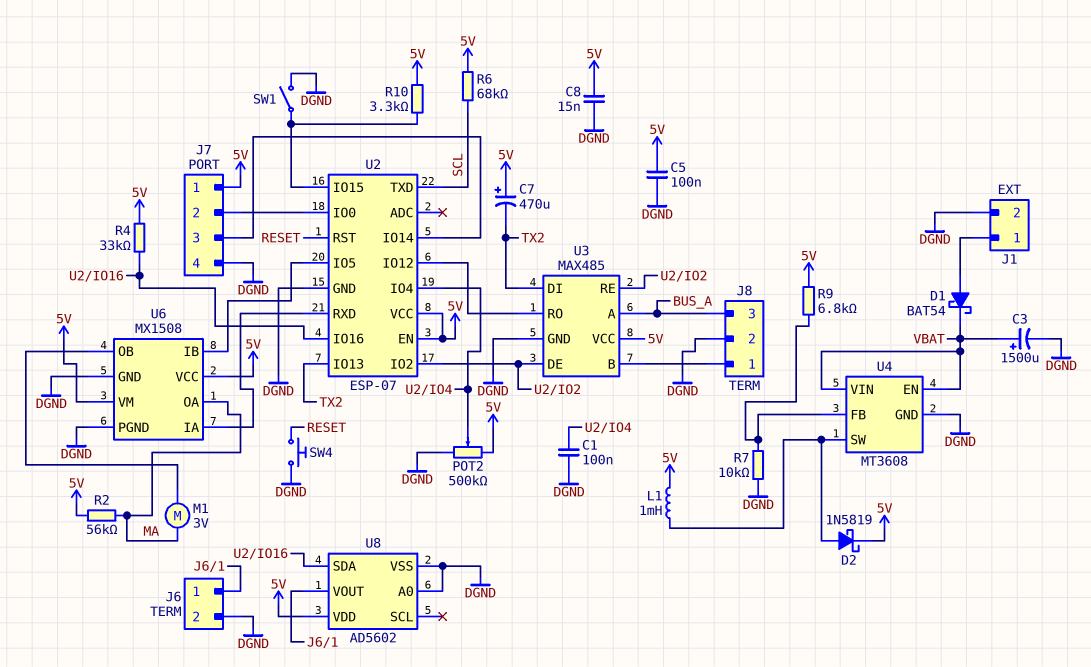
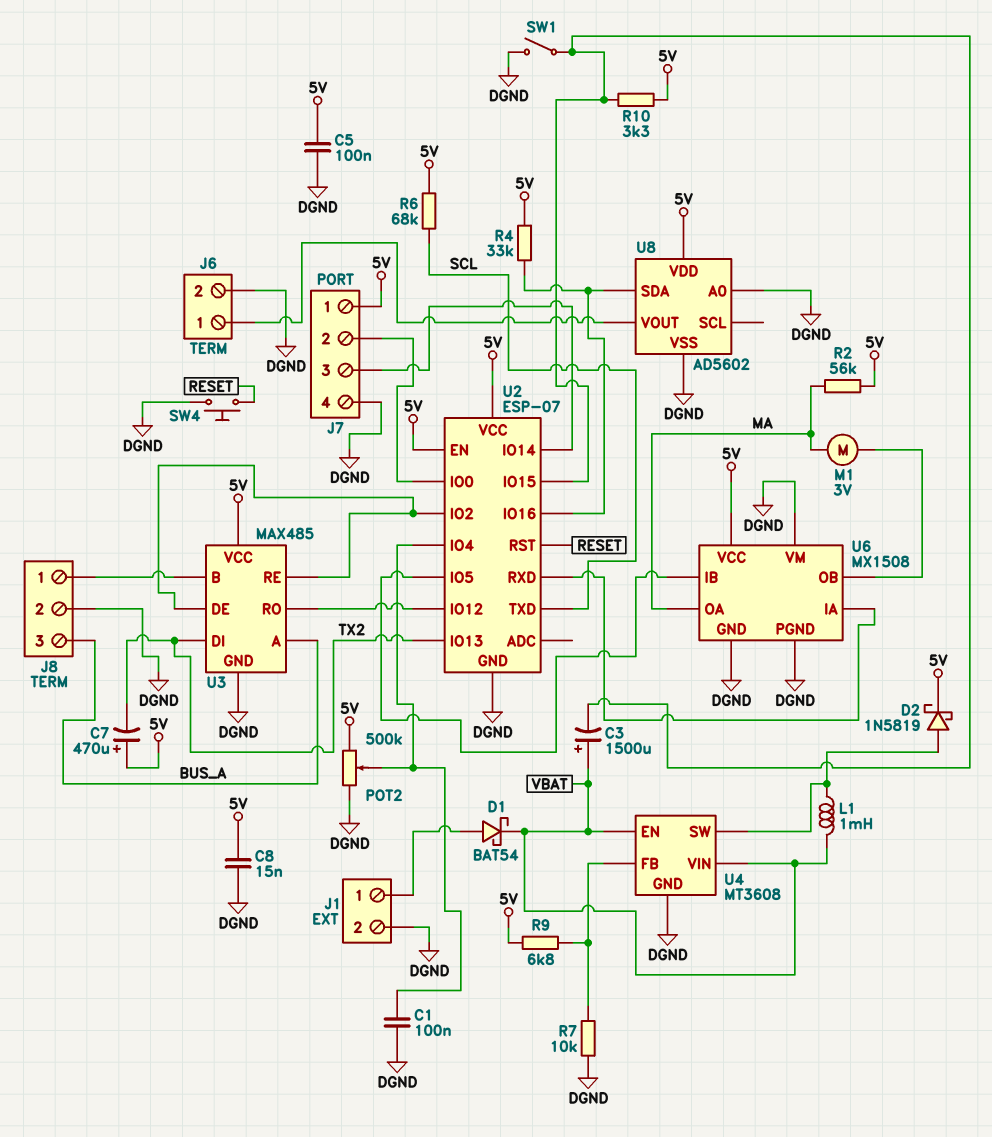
C3: 1500uF (plus VBAT, minus DGND) -> 1500uF (plus VBAT, minus U2/IO15)
L1: 1mH (5V, U4/SW) -> 1mH (U4/SW, VBAT)
U6 pin VM: 5V -> DGND

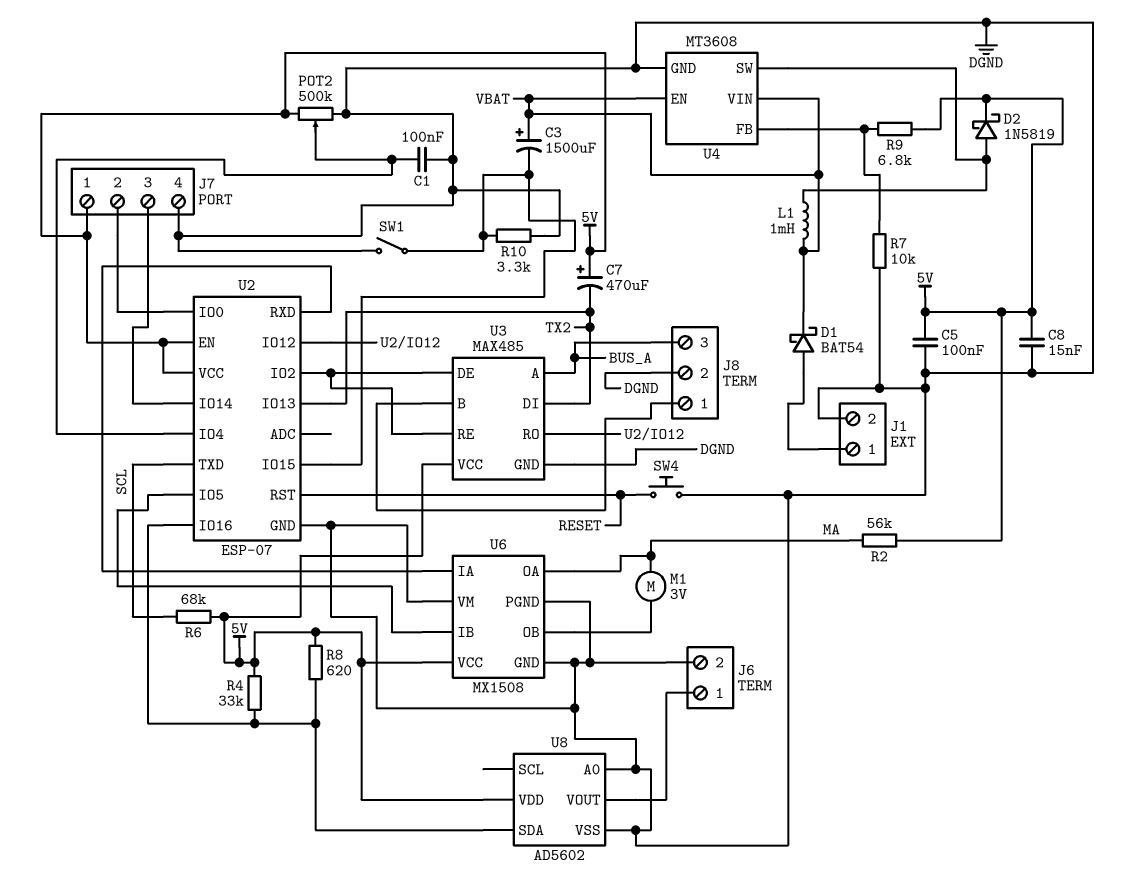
R8: none -> 620 (5V, U2/IO16)
R10: 3.3k (5V, U2/IO15) -> 3.3k (DGND, U2/IO15)

